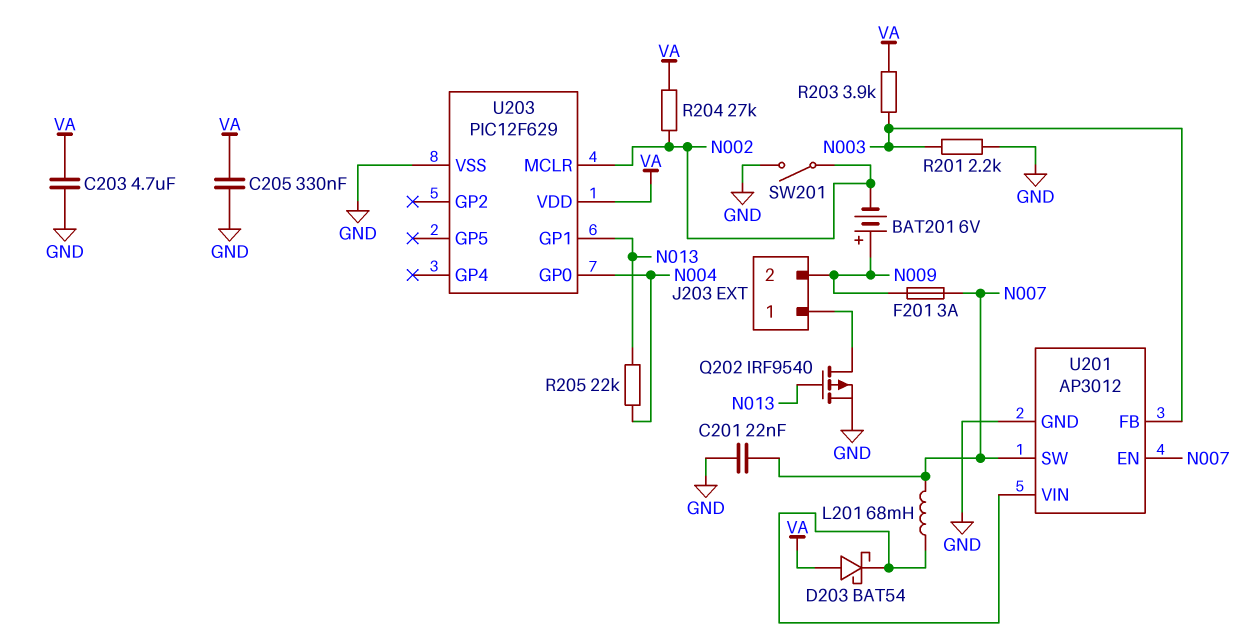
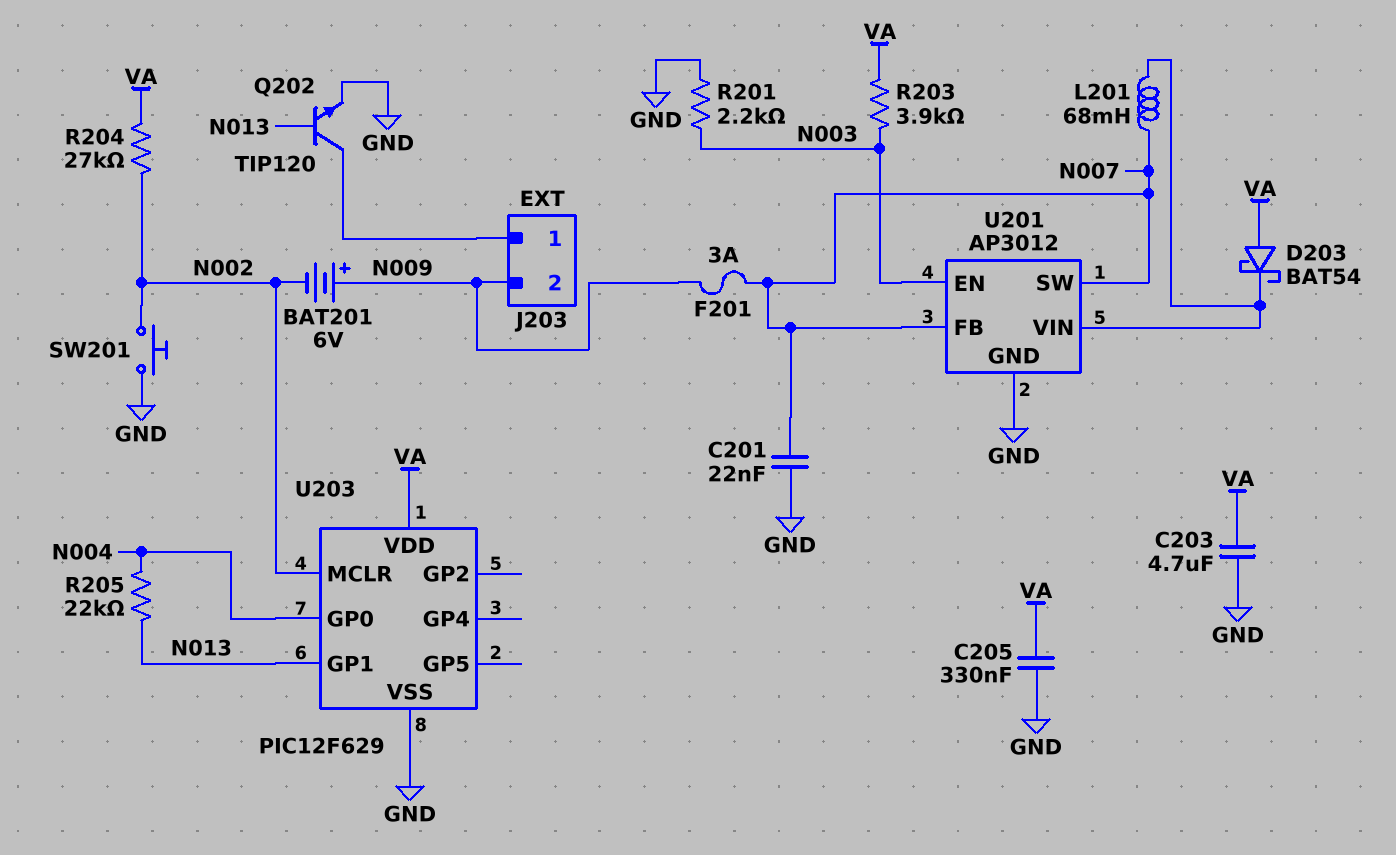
Q202: PMOS IRF9540 (G N013, D J203/1, S GND) -> NPN TIP120 (B N013, C J203/1, E GND)
SW201: switch (GND, N002) -> button (GND, N002)
U201 pin EN: N007 -> N003
U201 pin FB: N003 -> N007

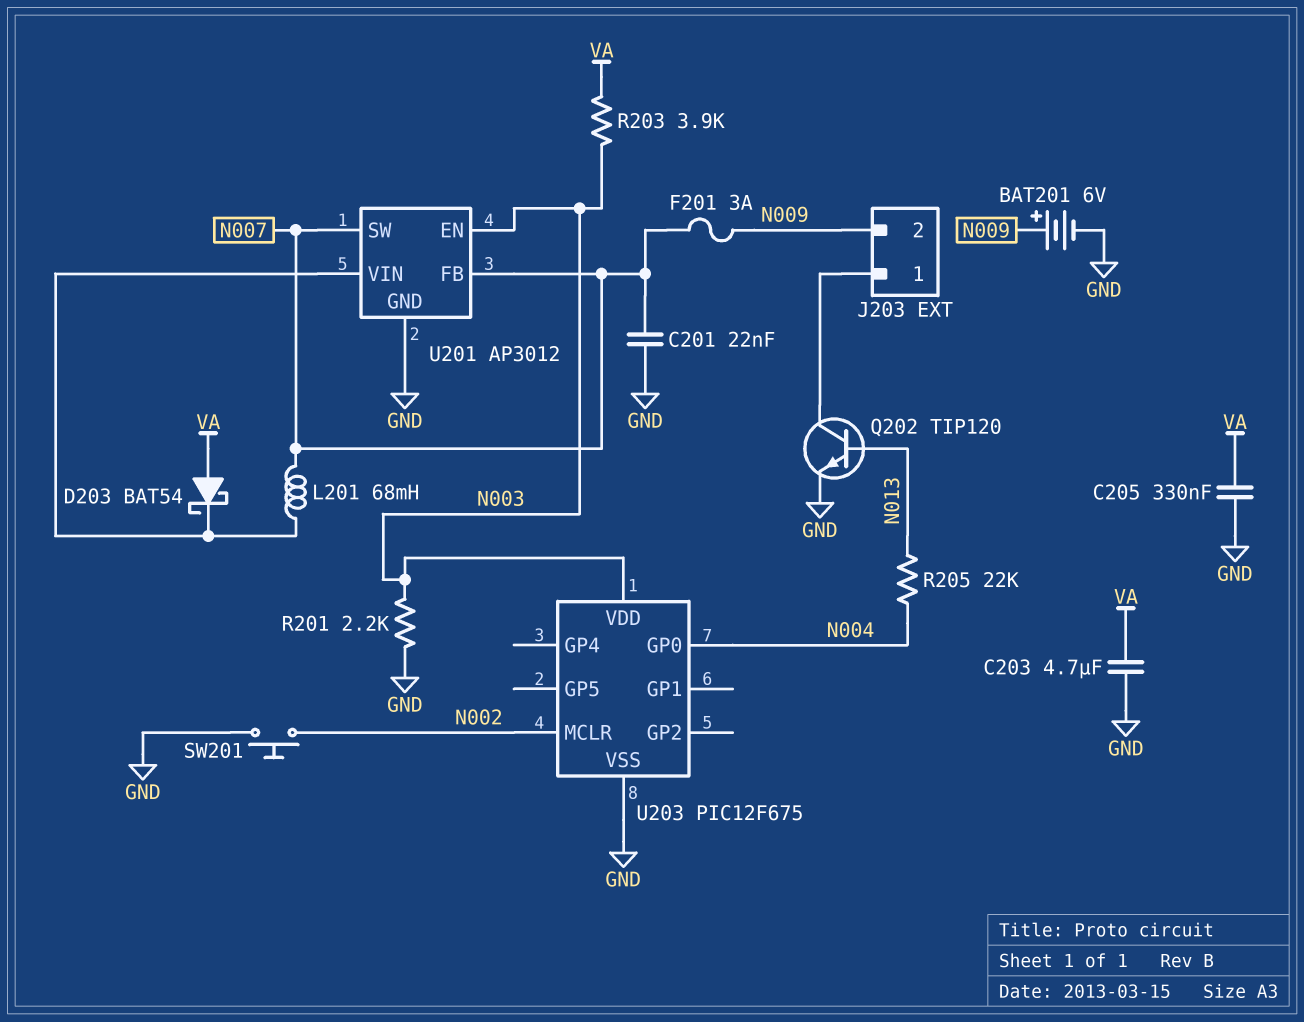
BAT201: 6V (plus N009, minus N002) -> 6V (plus N009, minus GND)
R204: 27k (N002, VA) -> none
U203: PIC12F629 -> PIC12F675
U203 pin GP1: N013 -> none
U203 pin VDD: VA -> N003

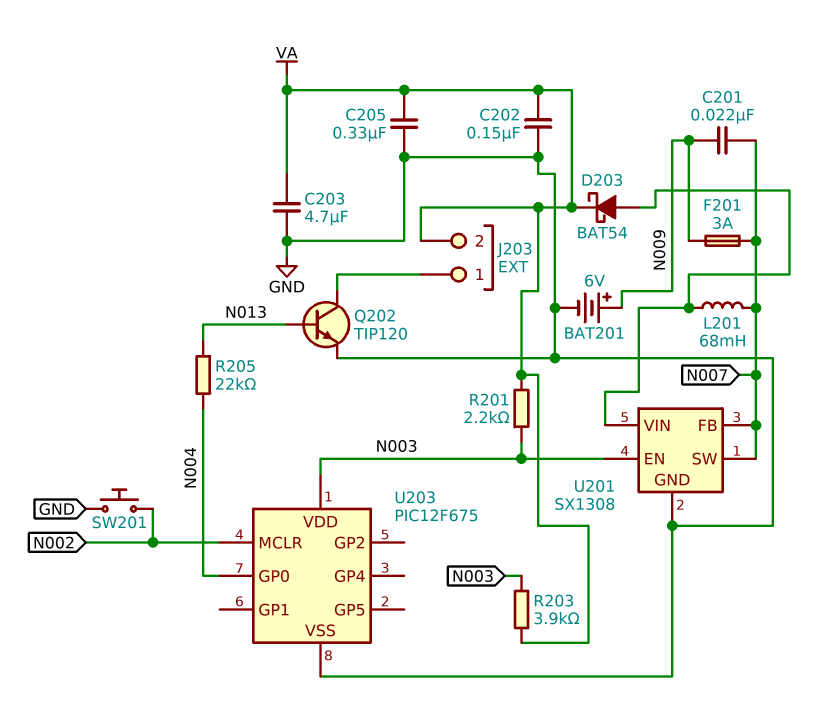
C201: 22nF (GND, N007) -> 22nF (N007, N009)
C202: none -> 150nF (GND, VA)
D203: schottky BAT54 (A VA, K U201/VIN) -> schottky BAT54 (A U201/VIN, K VA)
J203 pin 2: N009 -> VA
R201: 2.2k (GND, N003) -> 2.2k (N003, VA)
U201: AP3012 -> SX1308

